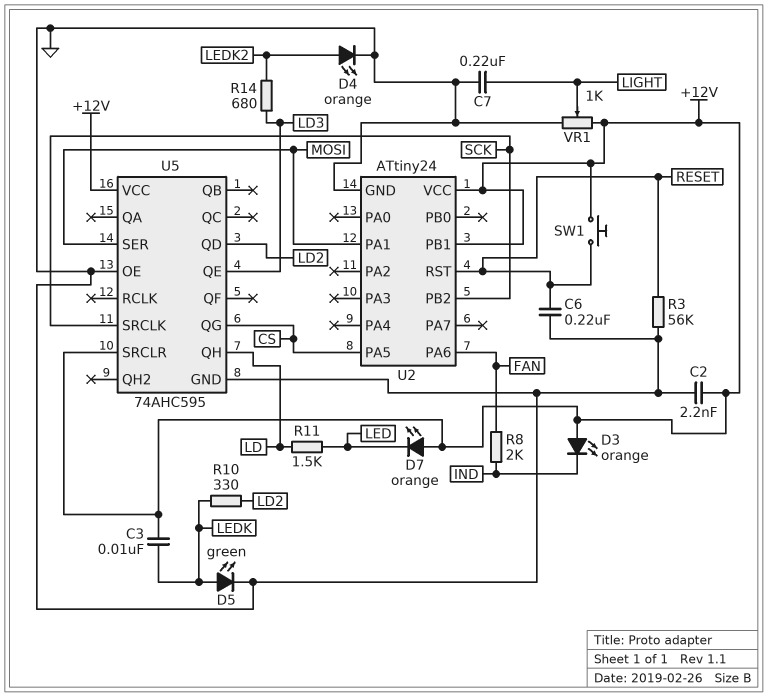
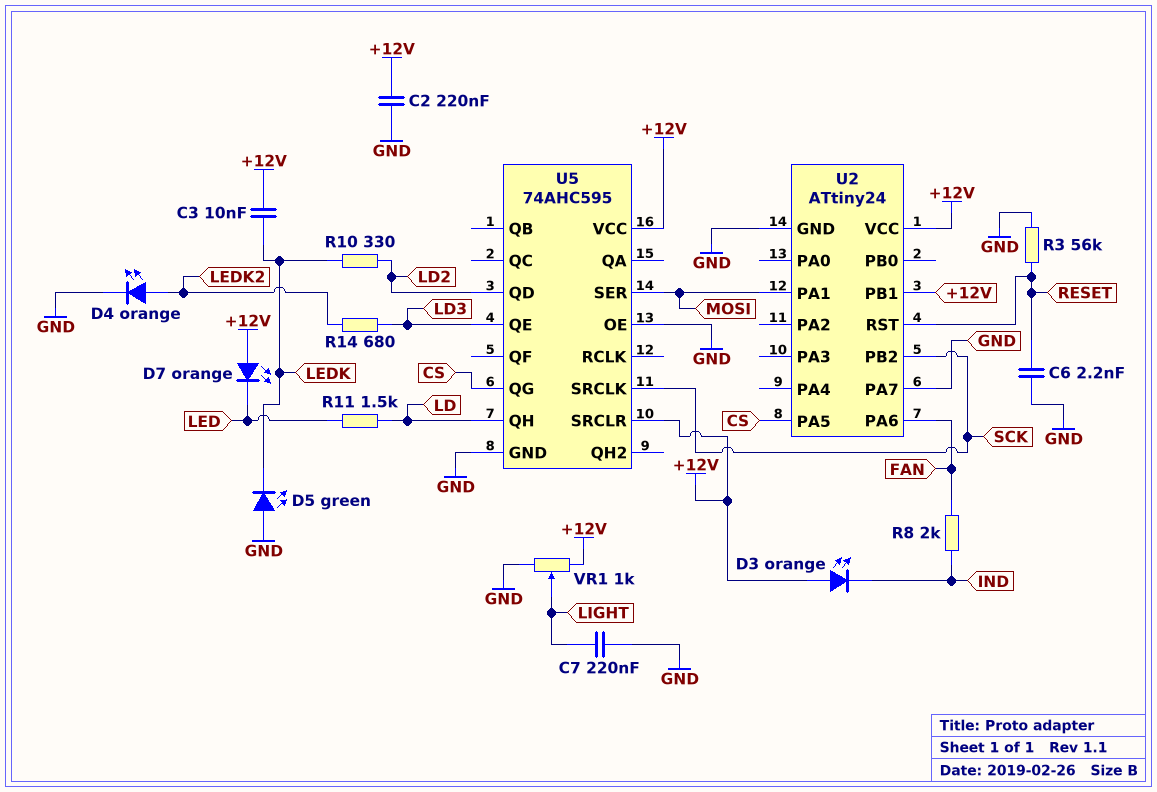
C2: 2.2nF (+12V, GND) -> 220nF (+12V, GND)
C6: 220nF (GND, RESET) -> 2.2nF (GND, RESET)
D5: LED green (A LEDK, K GND) -> LED green (A GND, K LEDK)
SW1: button (+12V, RESET) -> none
U2 pin PA7: none -> GND

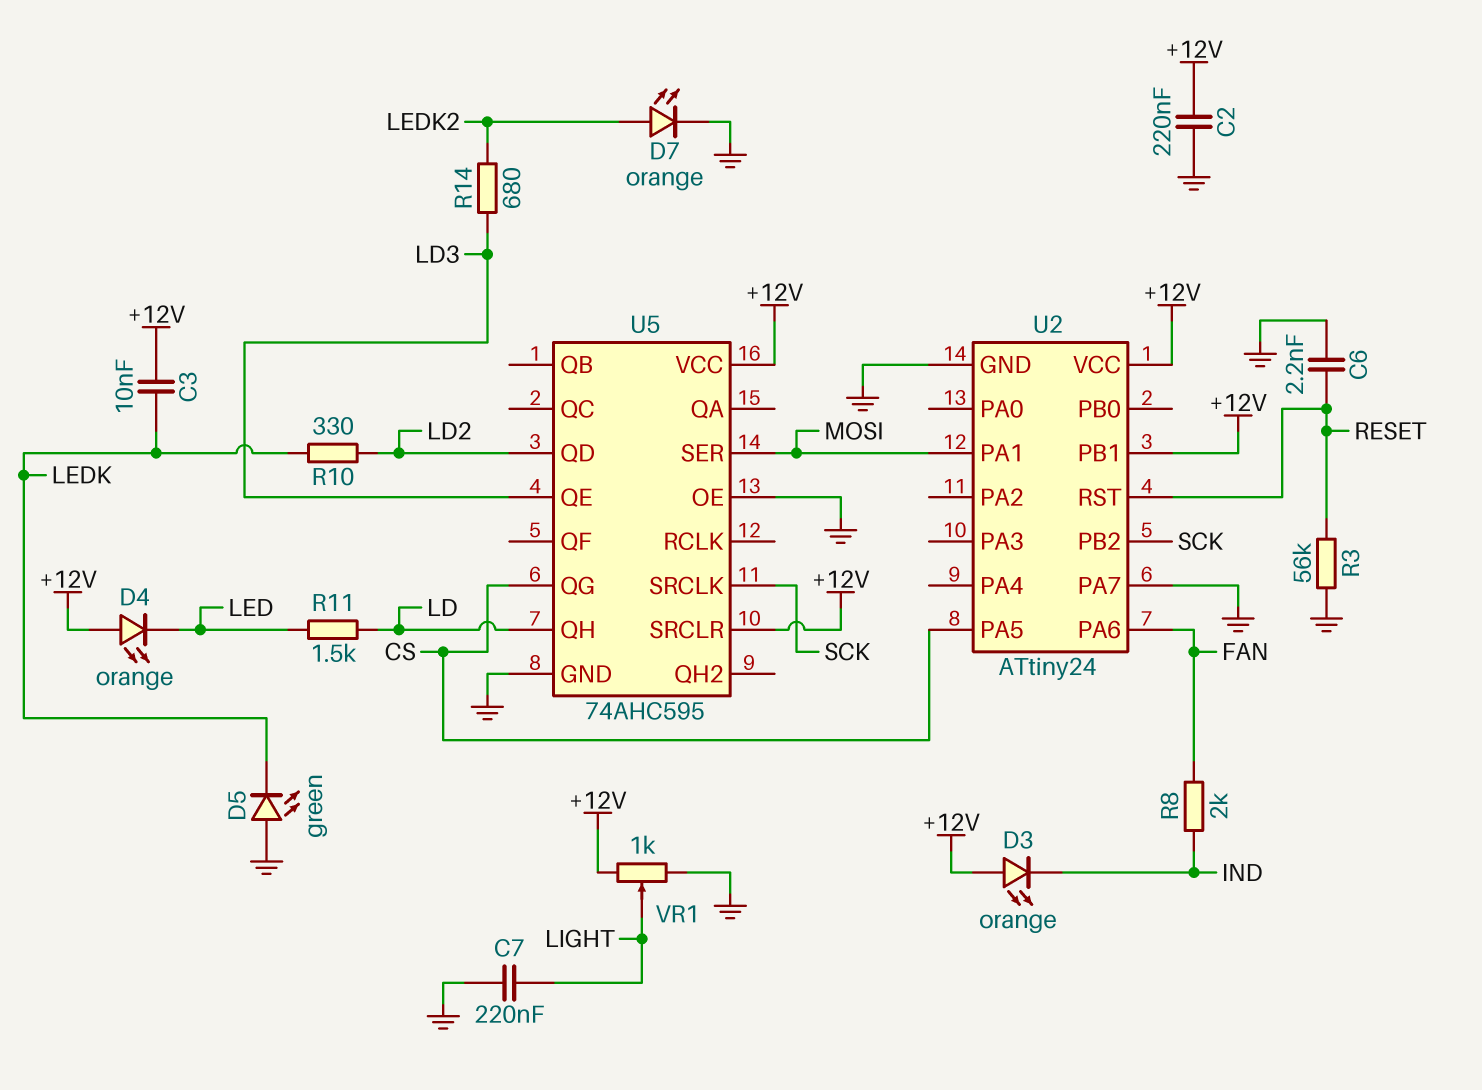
D4: LED orange (A LEDK2, K GND) -> LED orange (A +12V, K LED)
D7: LED orange (A +12V, K LED) -> LED orange (A LEDK2, K GND)

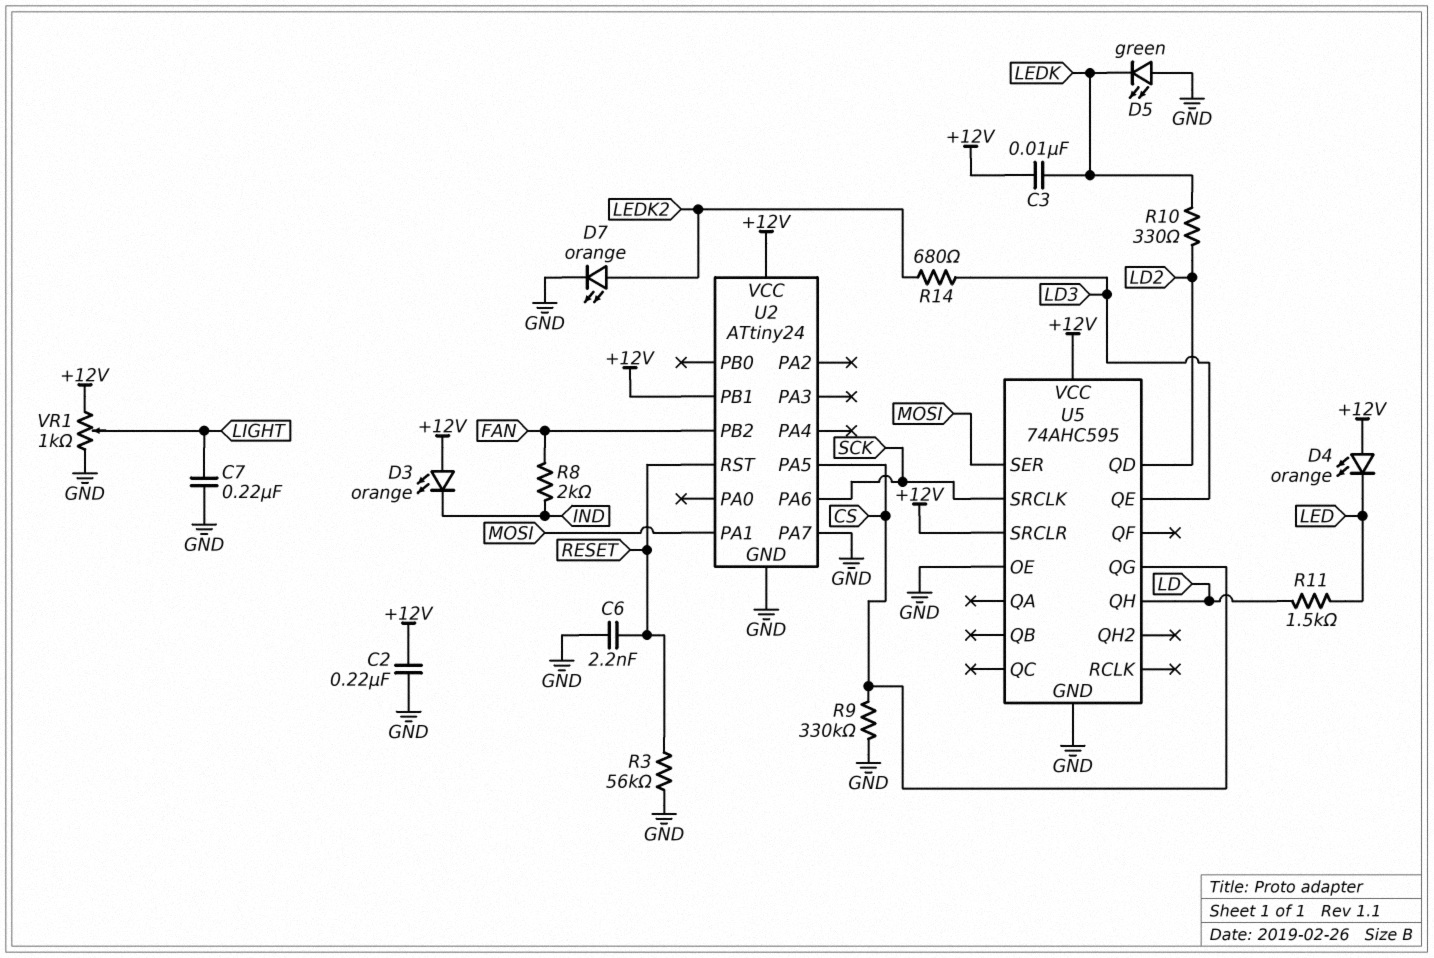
R9: none -> 330k (CS, GND)
U2 pin PA6: FAN -> SCK
U2 pin PB2: SCK -> FAN

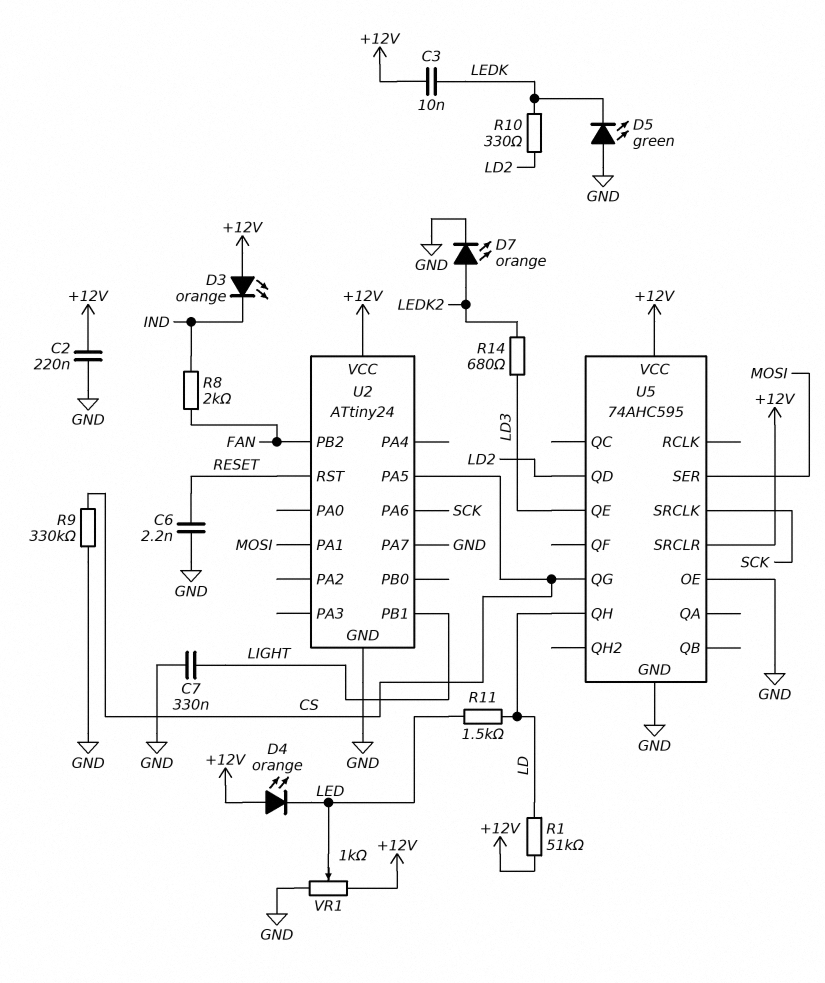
C7: 220nF (GND, LIGHT) -> 330nF (GND, LIGHT)
R1: none -> 51k (+12V, LD)
R3: 56k (GND, RESET) -> none
U2 pin PB1: +12V -> LIGHT
VR1: 1k (+12V, GND, wiper LIGHT) -> 1k (+12V, GND, wiper LED)

